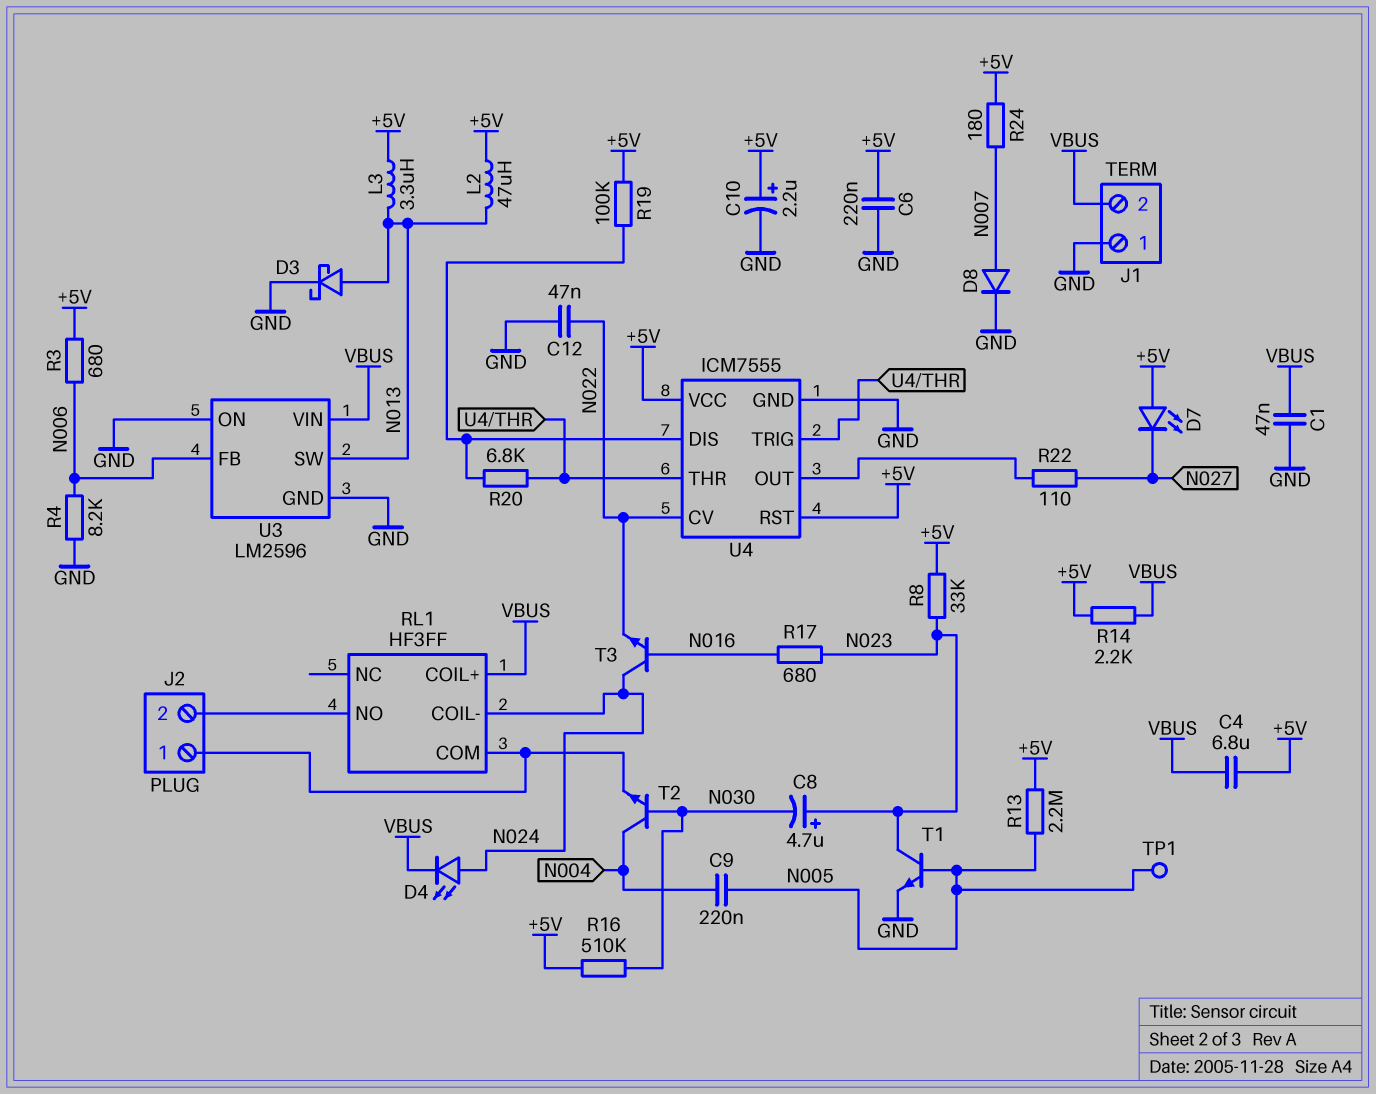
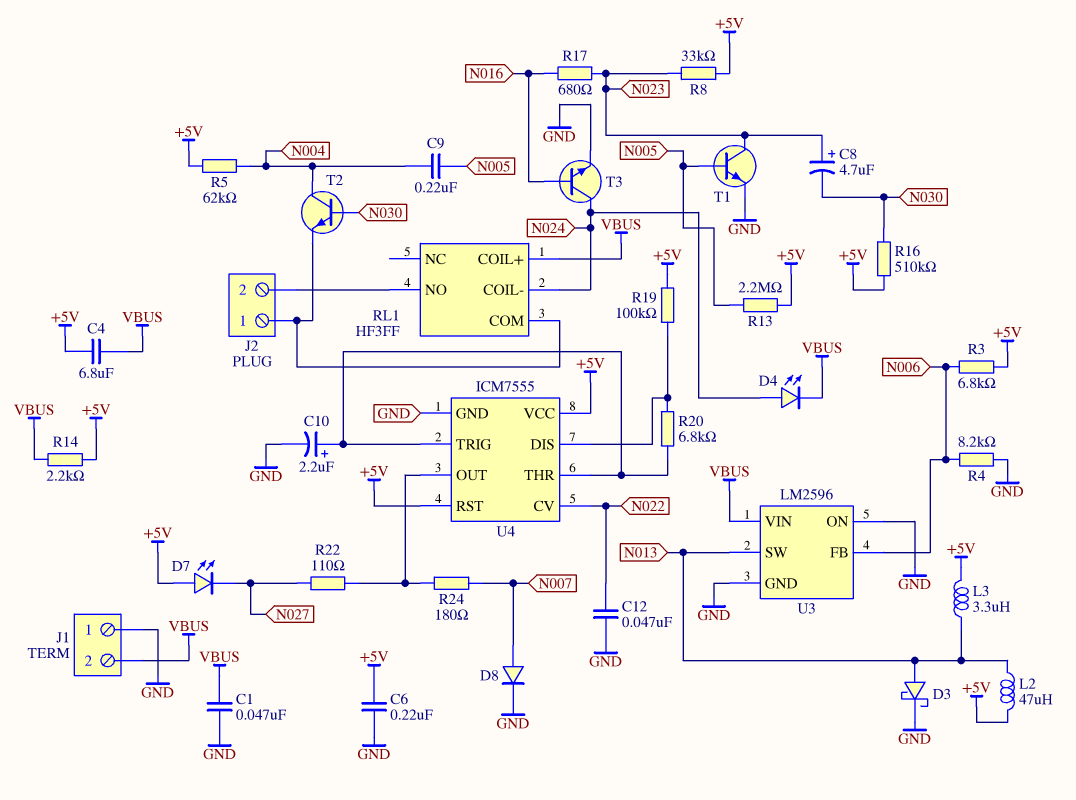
C10: 2.2uF (plus +5V, minus GND) -> 2.2uF (plus U4/THR, minus GND)
R3: 680 (+5V, N006) -> 6.8k (+5V, N006)
R5: none -> 62k (+5V, N004)
R24: 180 (+5V, N007) -> 180 (N007, U4/OUT)
T3: NPN (B N016, C N024, E N022) -> NPN (B N016, C N024, E GND)
TP1: test point (N005) -> none

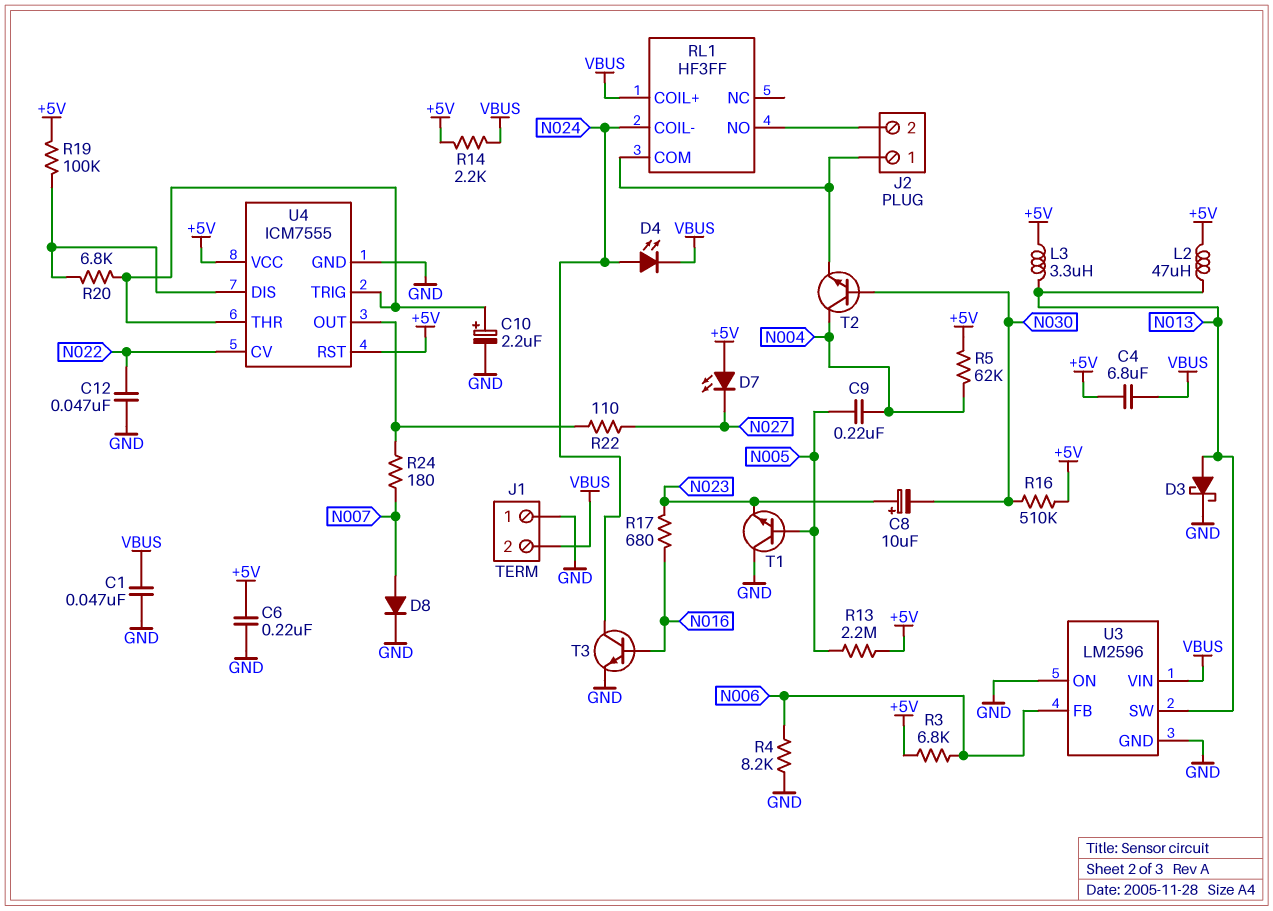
C8: 4.7uF (plus N023, minus N030) -> 10uF (plus N023, minus N030)
R8: 33k (+5V, N023) -> none
T1: NPN (B N005, C N023, E GND) -> NPN (B N005, C GND, E N023)

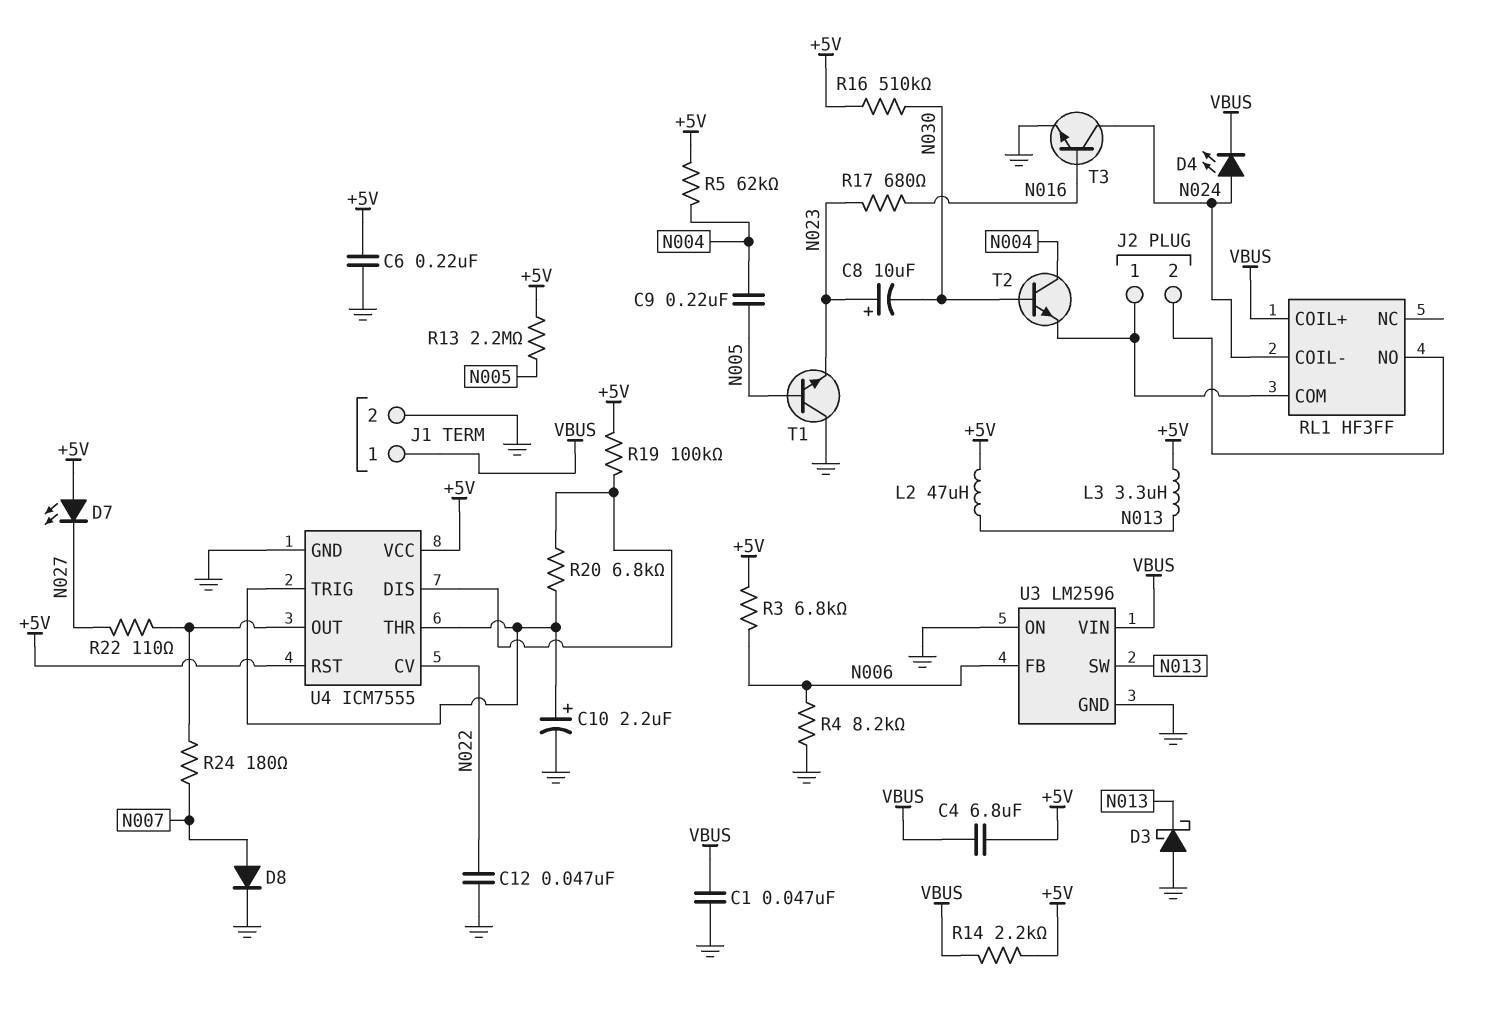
D3: schottky (A N013, K GND) -> schottky (A GND, K N013)
J1 pin 1: GND -> VBUS
J1 pin 2: VBUS -> GND

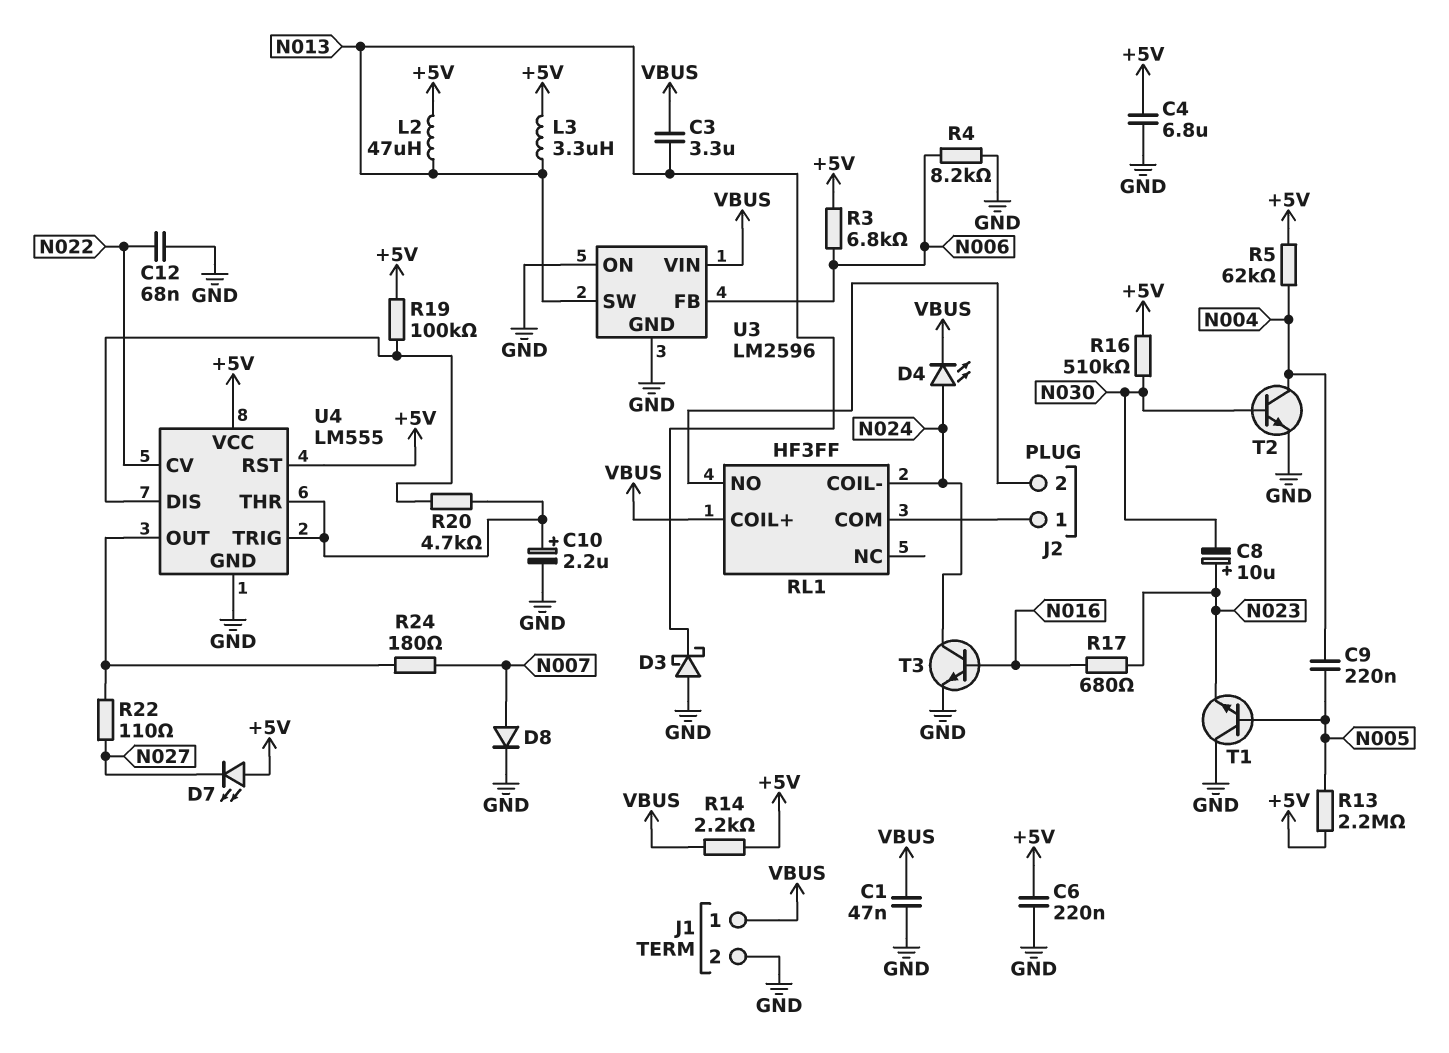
C3: none -> 3.3uF (N013, VBUS)
C4: 6.8uF (+5V, VBUS) -> 6.8uF (+5V, GND)
C12: 47nF (GND, N022) -> 68nF (GND, N022)
R20: 6.8k (U4/DIS, U4/THR) -> 4.7k (U4/DIS, U4/THR)
T2: NPN (B N030, C N004, E J2/1) -> NPN (B N030, C N004, E GND)
U4: ICM7555 -> LM555

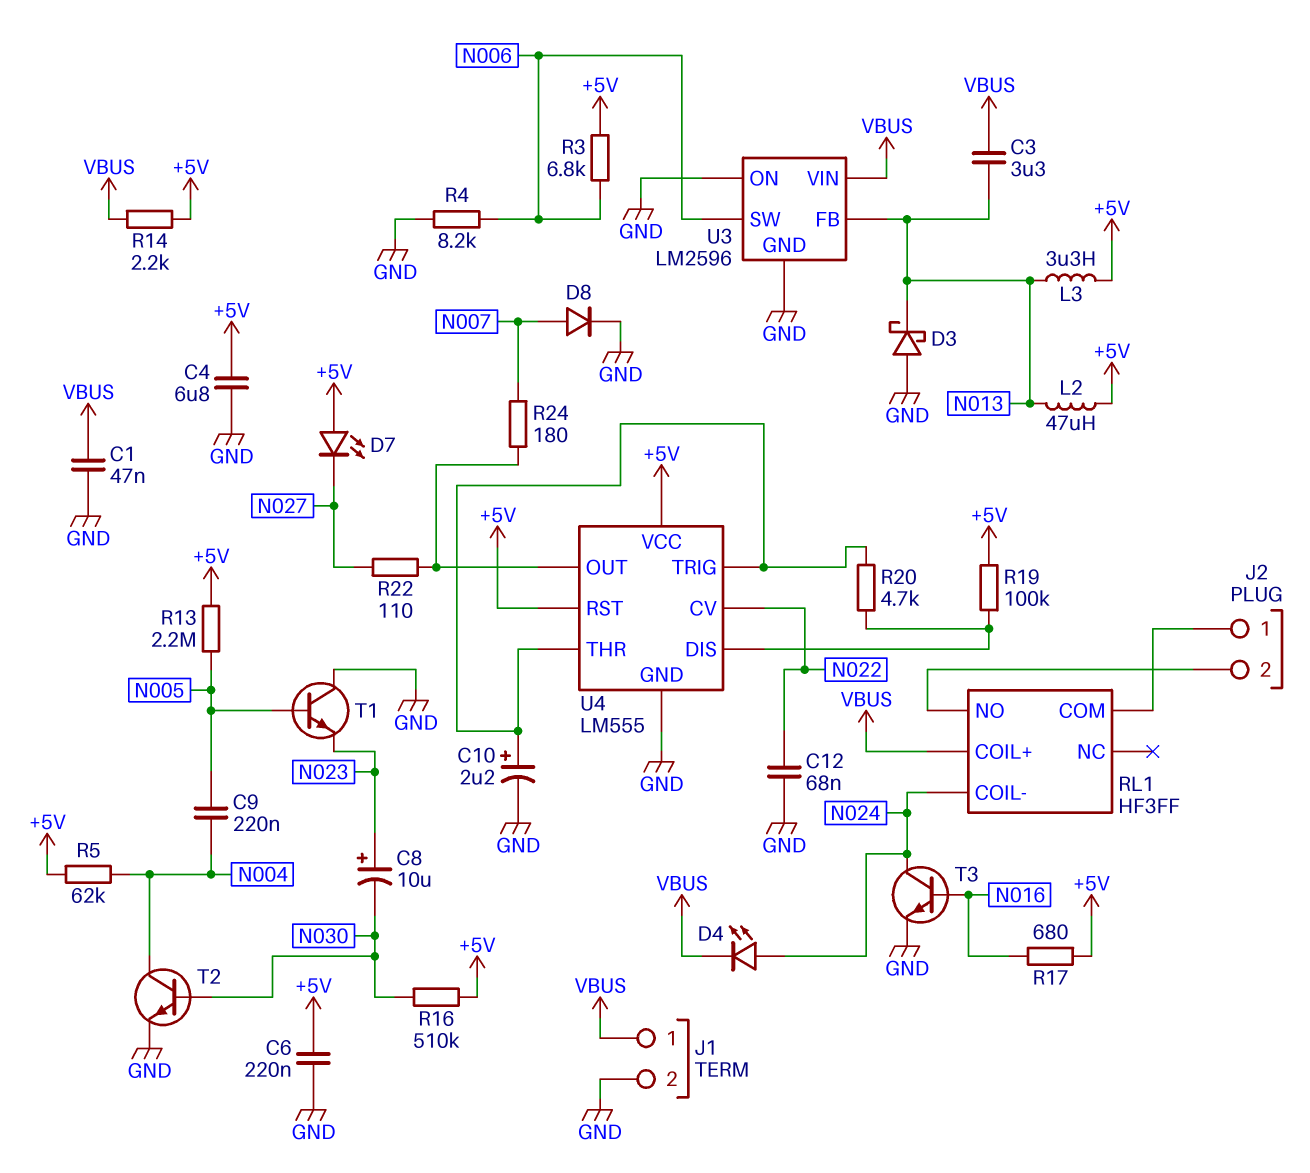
R17: 680 (N016, N023) -> 680 (+5V, N016)
U3 pin FB: N006 -> N013
U3 pin SW: N013 -> N006

